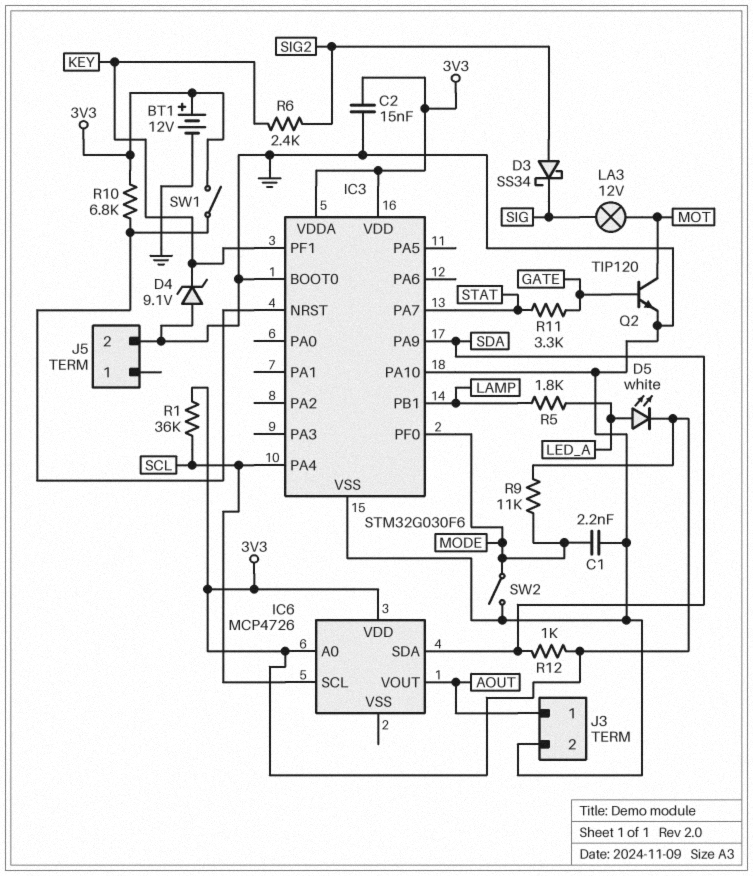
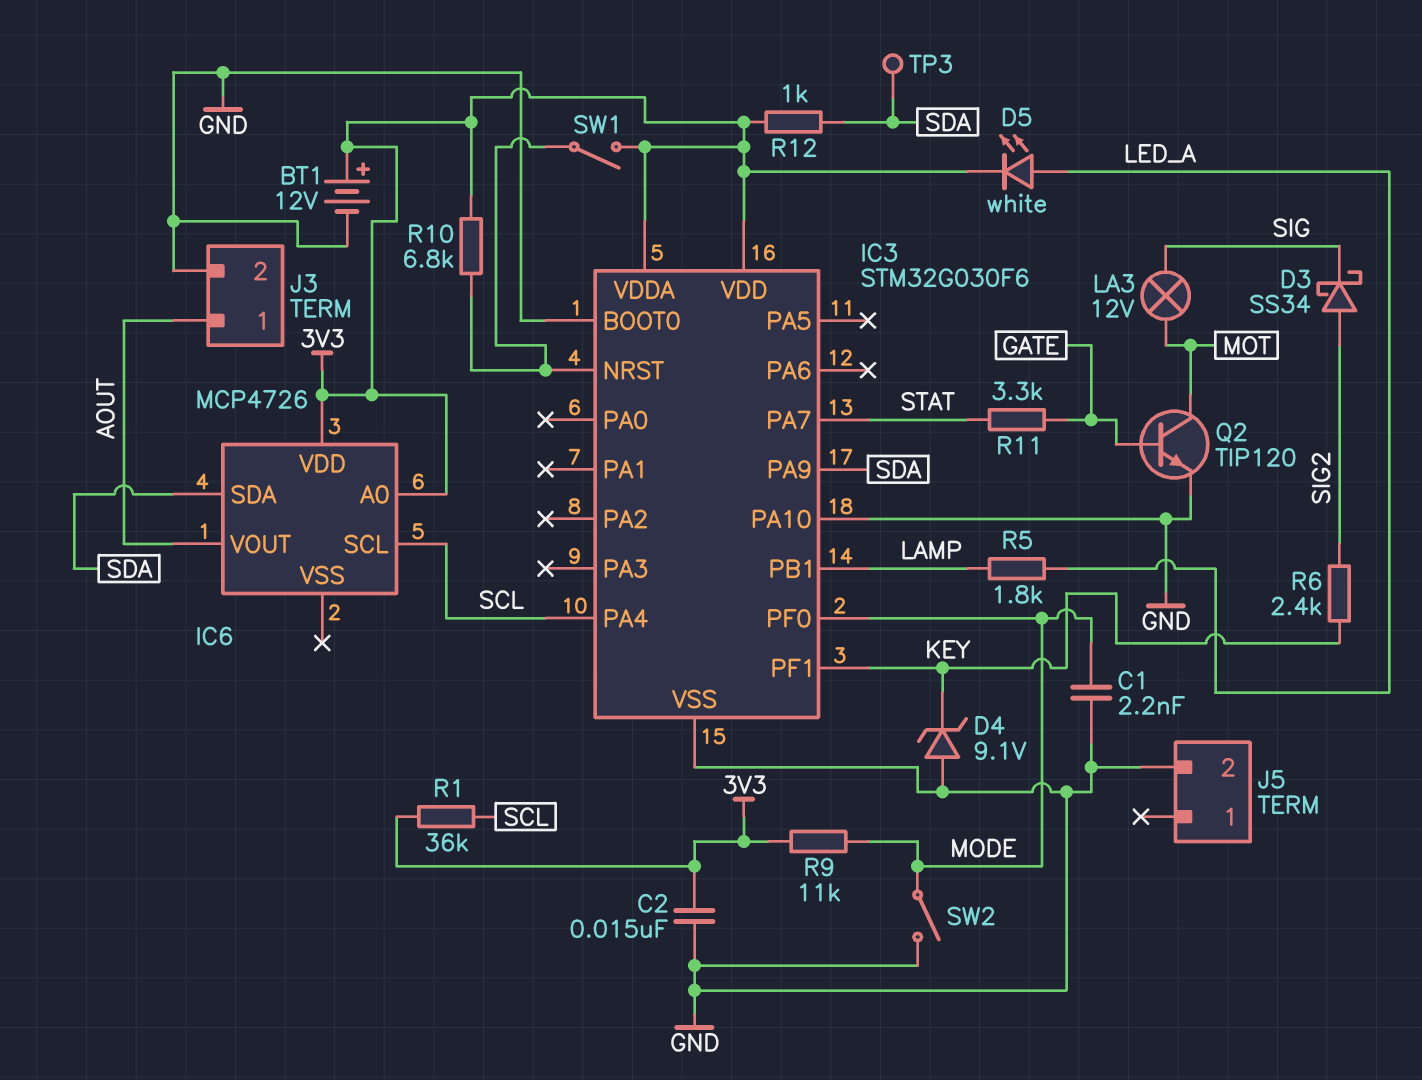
TP3: none -> test point (SDA)

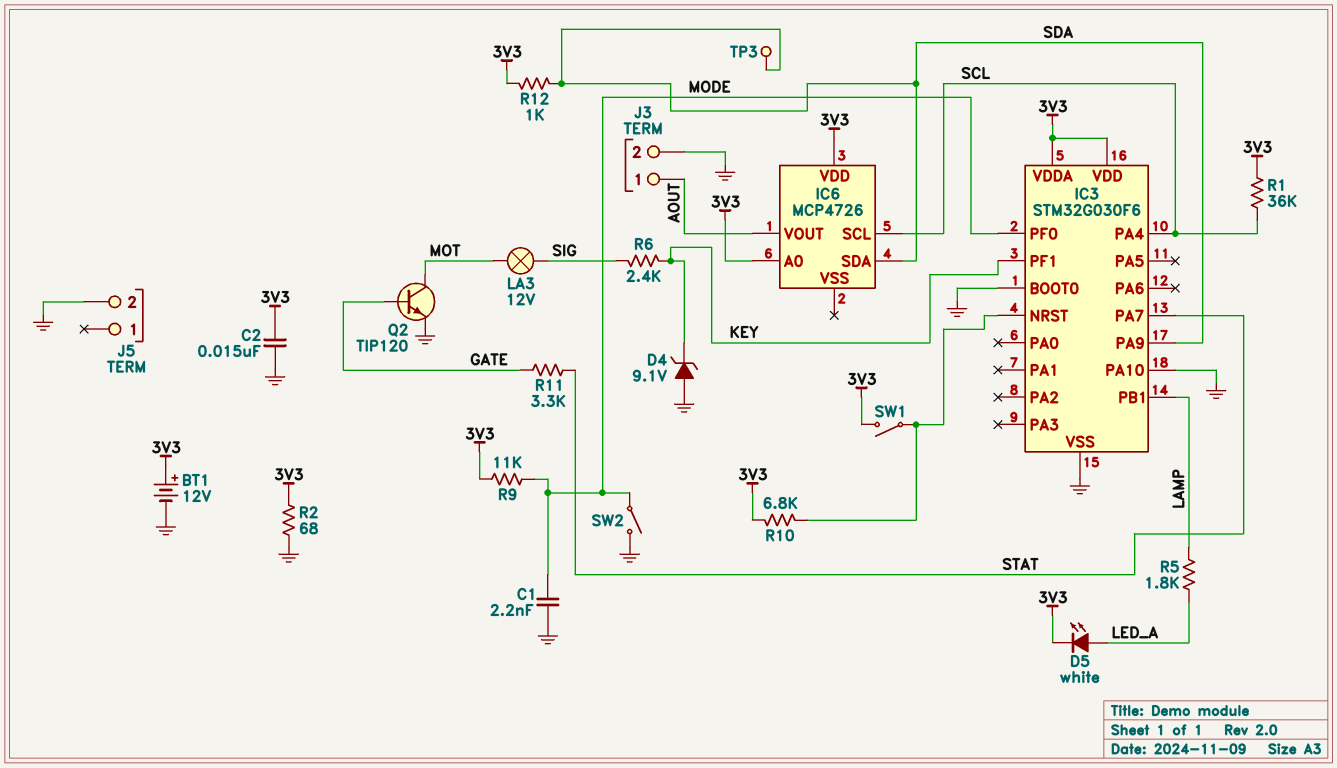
D3: schottky SS34 (A SIG2, K SIG) -> none
R2: none -> 68 (3V3, GND)
R6: 2.4k (KEY, SIG2) -> 2.4k (KEY, SIG)

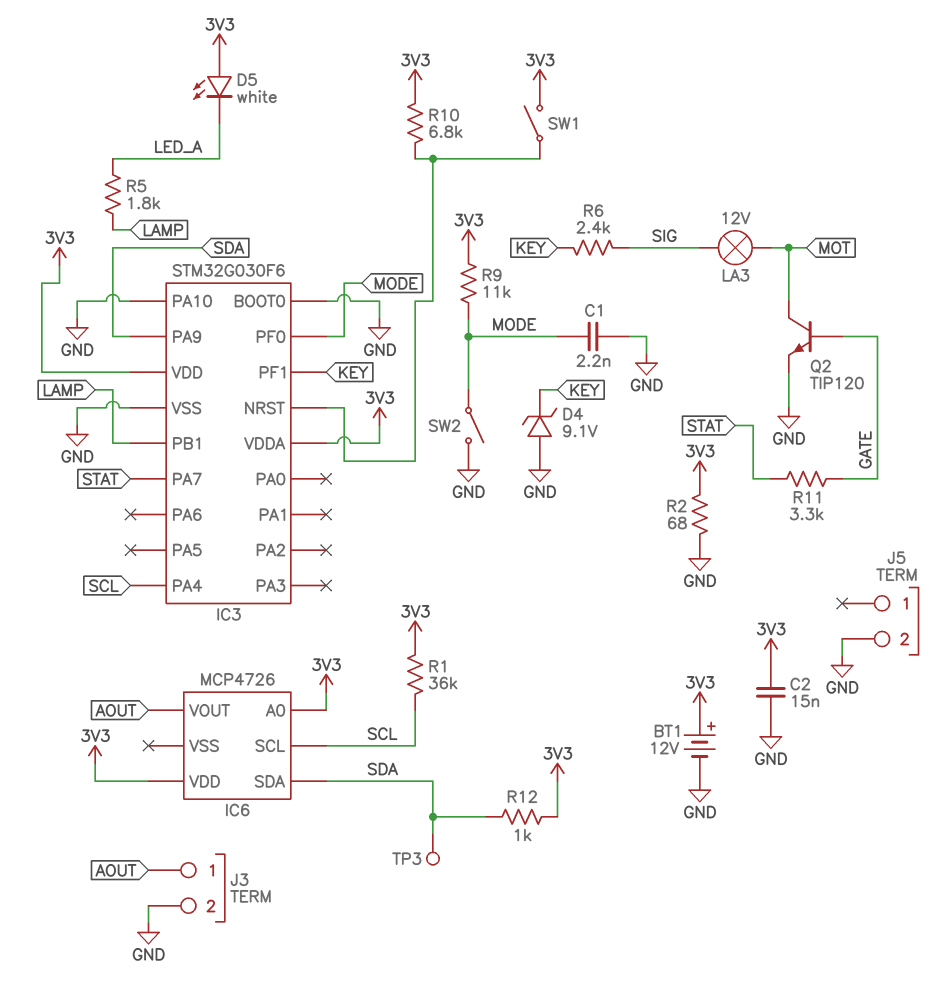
D5: LED white (A LED_A, K 3V3) -> LED white (A 3V3, K LED_A)

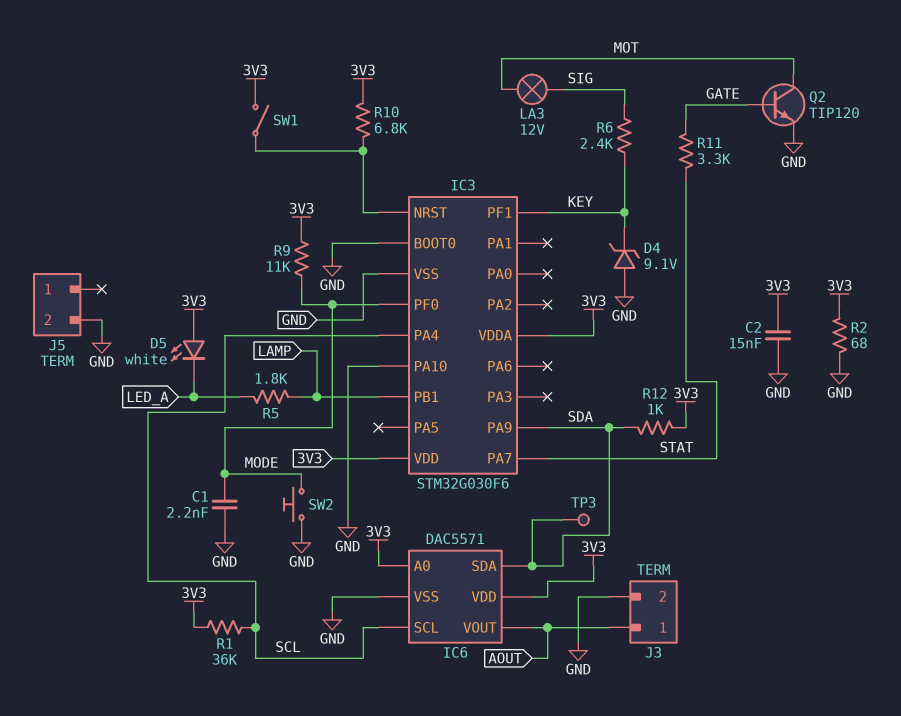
BT1: 12V (plus 3V3, minus GND) -> none
IC6: MCP4726 -> DAC5571
IC6 pin VSS: none -> GND
SW2: switch (GND, MODE) -> button (GND, MODE)

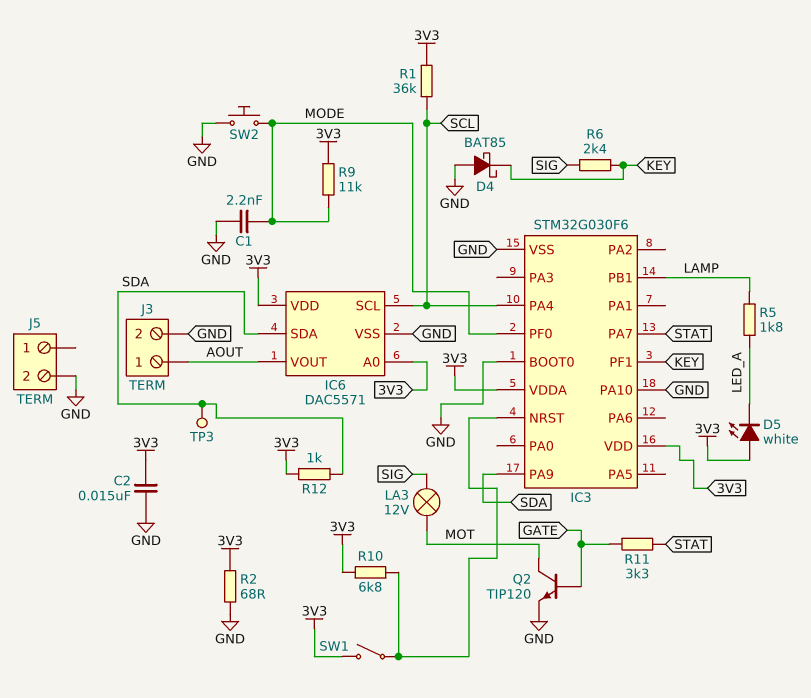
D4: zener 9.1V (A GND, K KEY) -> schottky BAT85 (A GND, K KEY)

